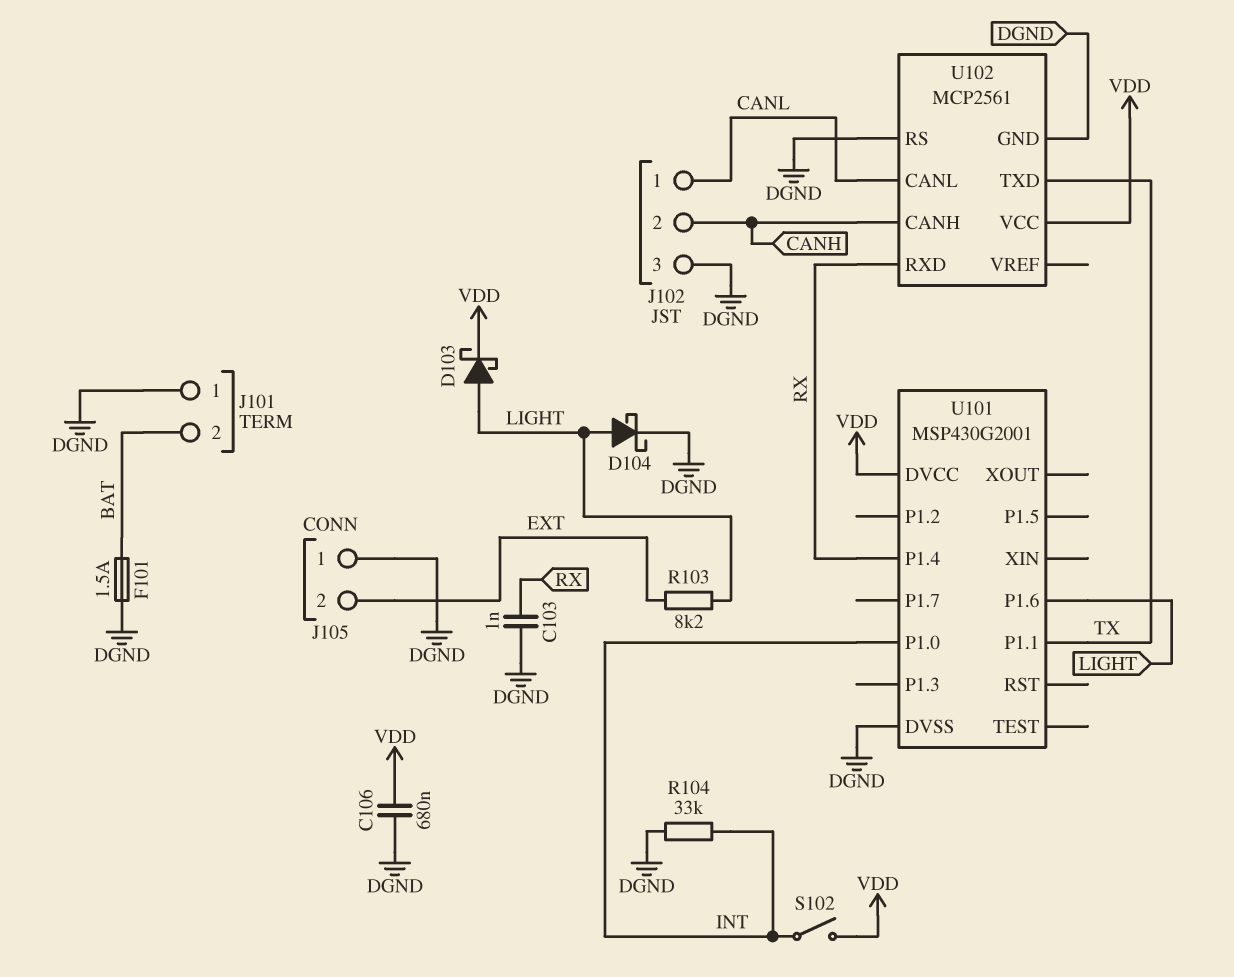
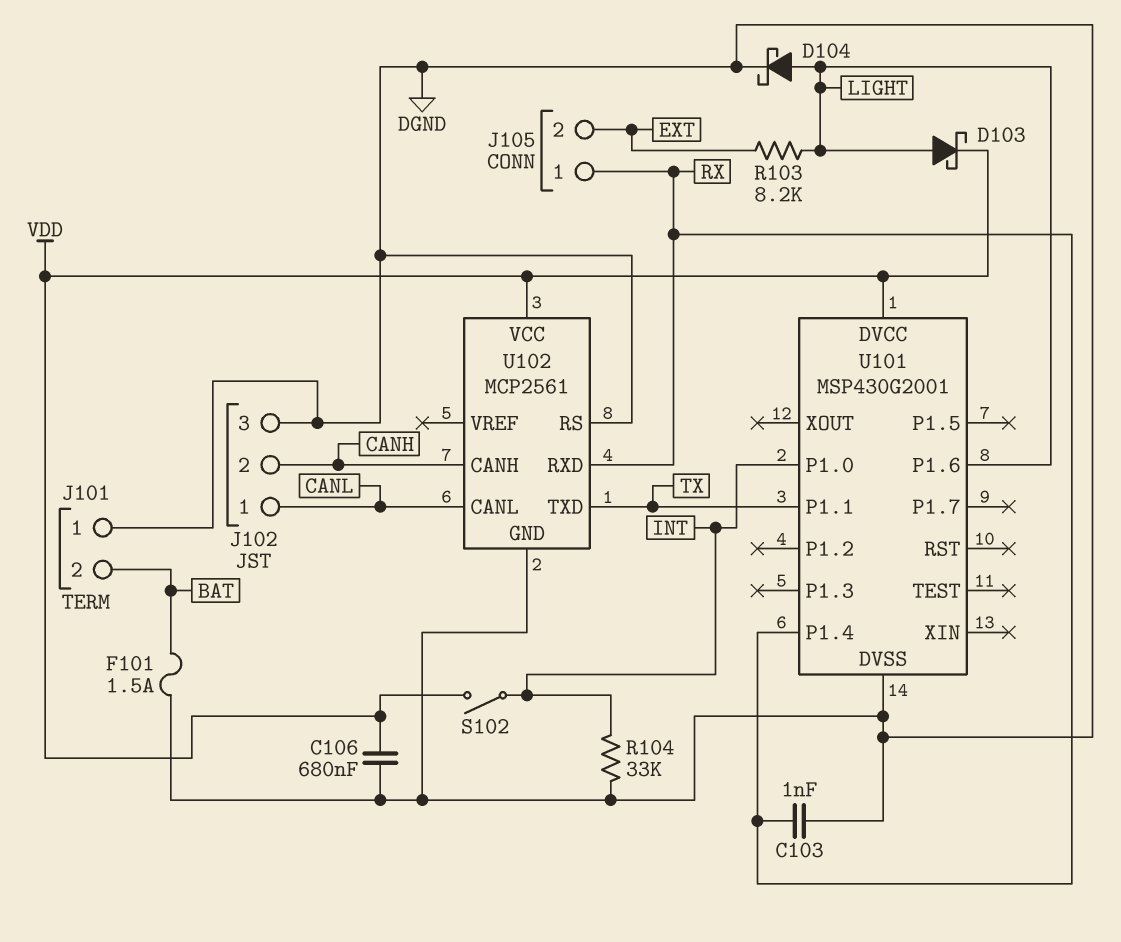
J105 pin 1: DGND -> RX

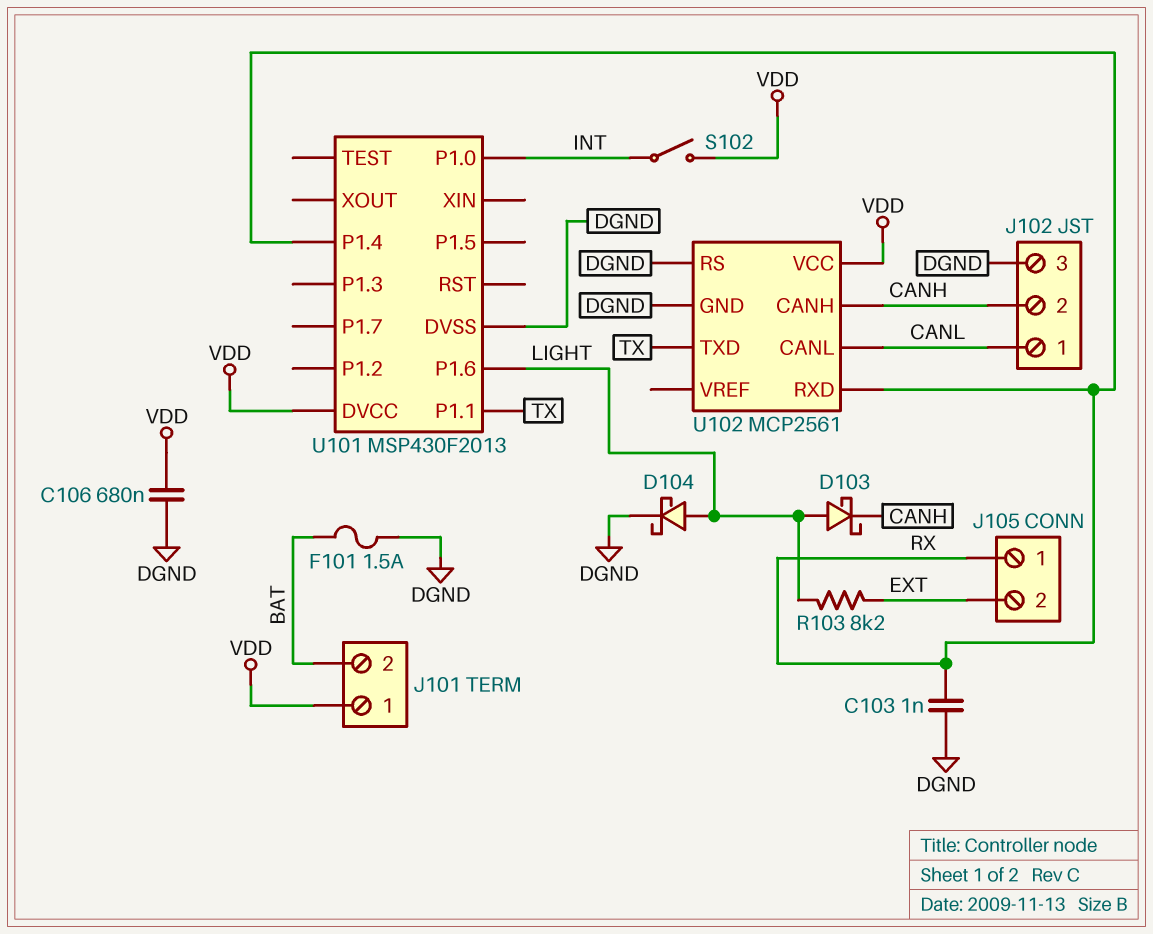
D103: schottky (A LIGHT, K VDD) -> schottky (A LIGHT, K CANH)
J101 pin 1: DGND -> VDD
R104: 33k (DGND, INT) -> none
U101: MSP430G2001 -> MSP430F2013

